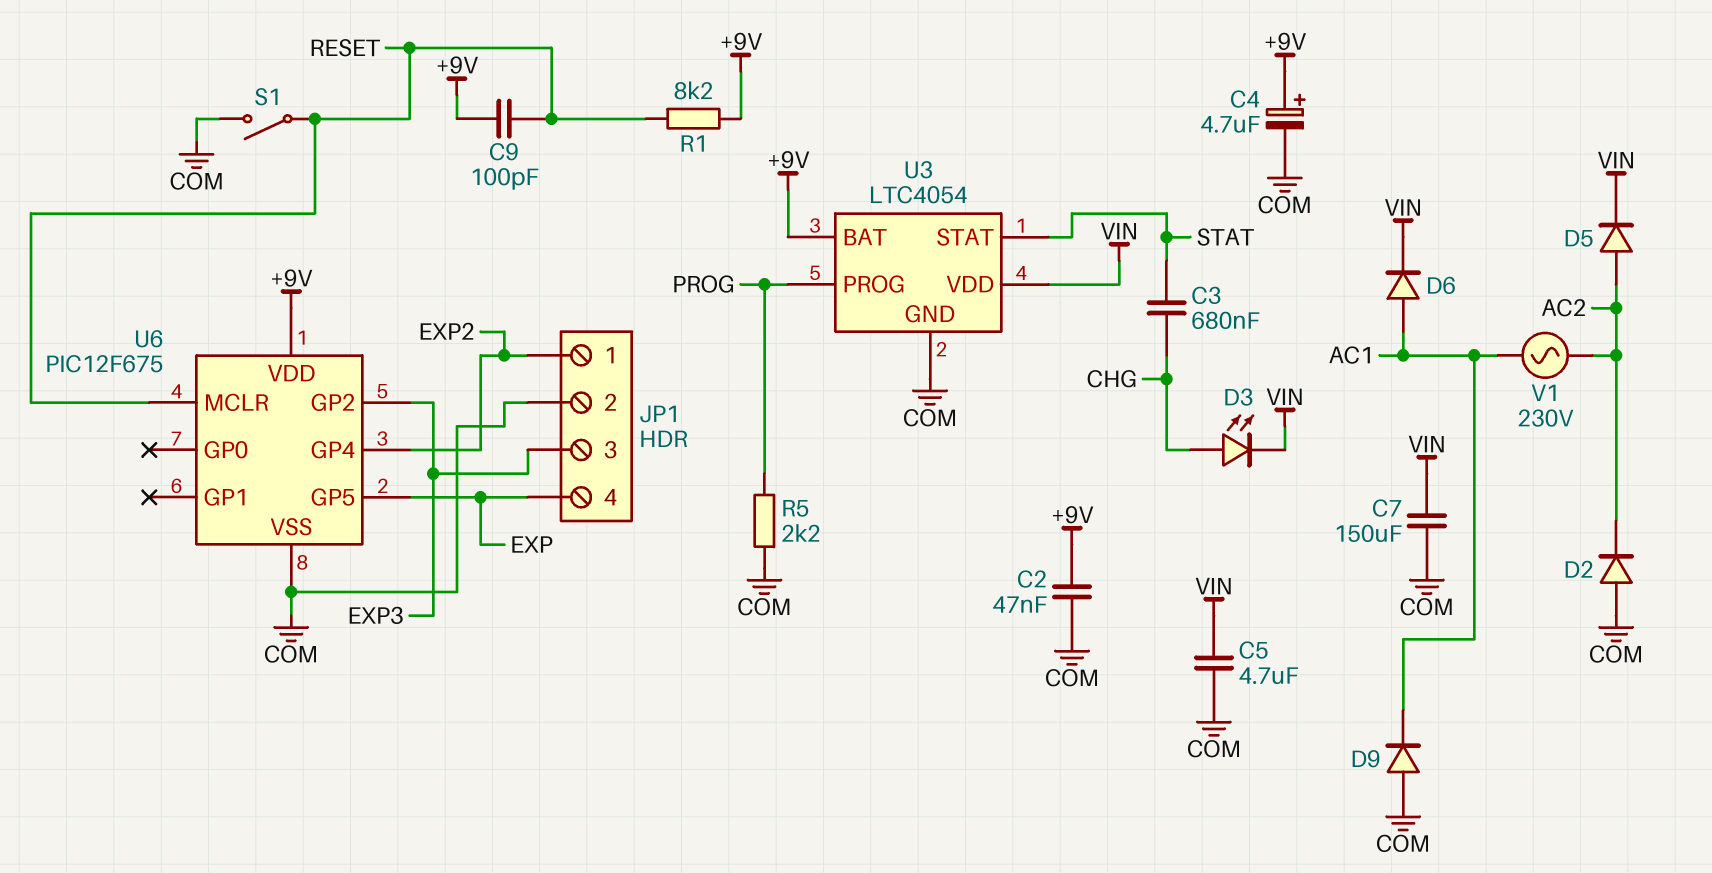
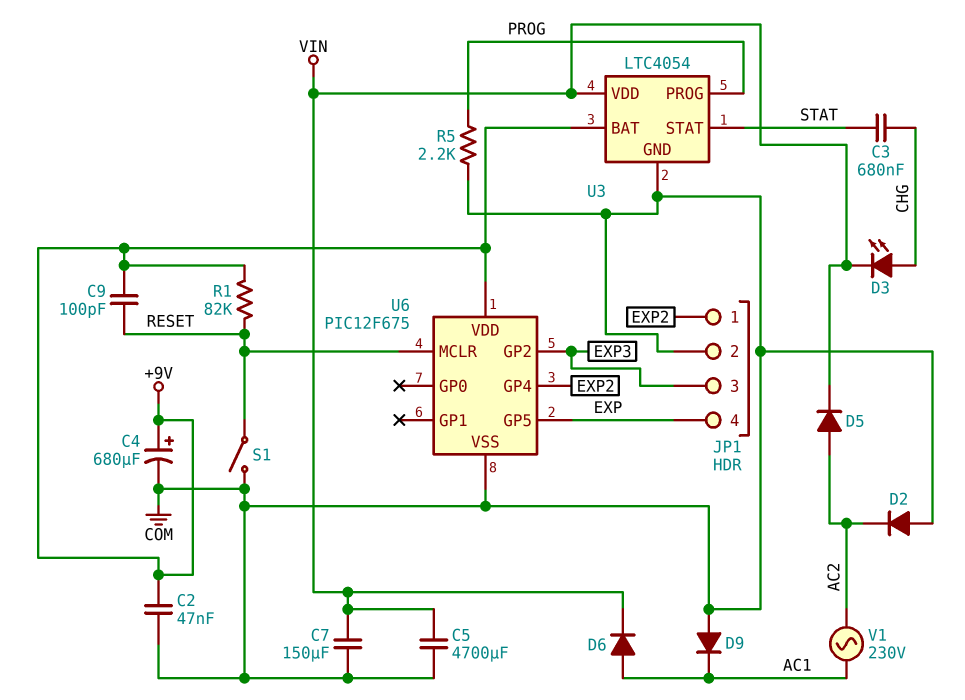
C4: 4.7uF (plus +9V, minus COM) -> 680uF (plus +9V, minus COM)
C5: 4.7uF (COM, VIN) -> 4700uF (COM, VIN)
R1: 8.2k (+9V, RESET) -> 82k (+9V, RESET)

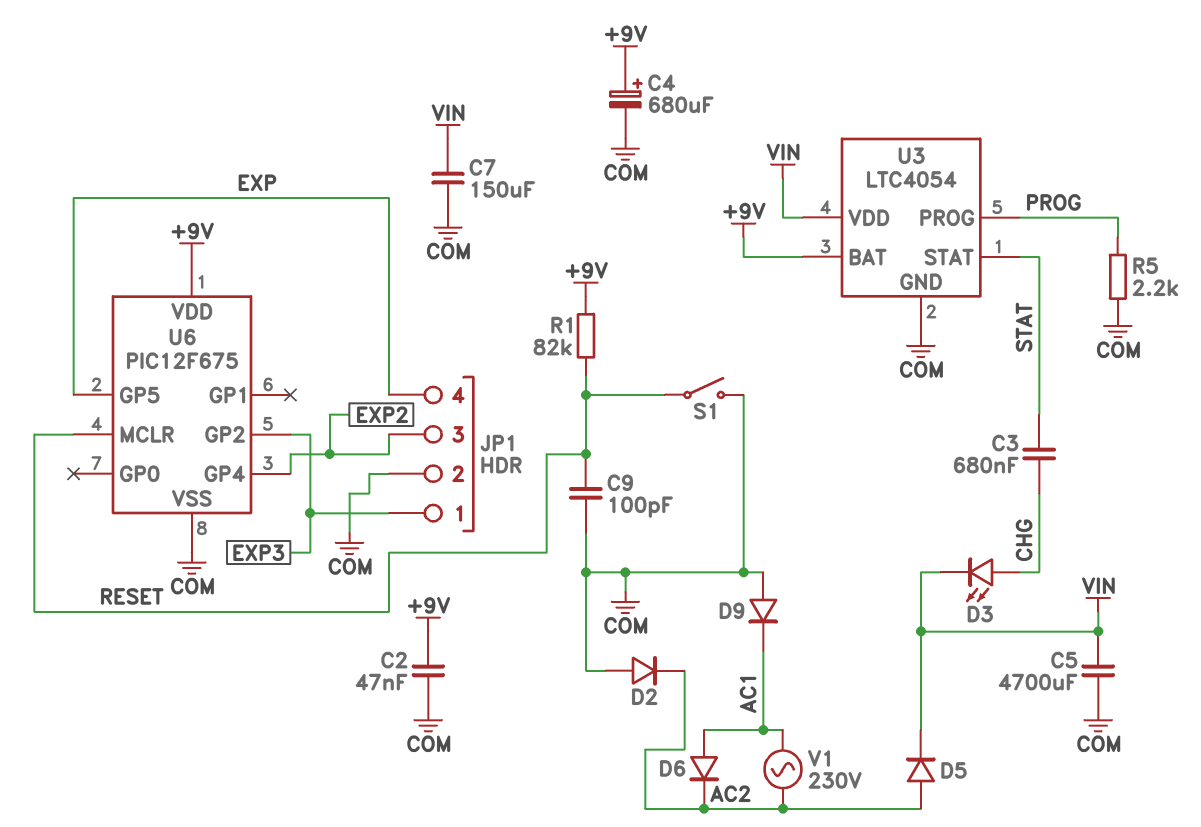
C9: 100pF (+9V, RESET) -> 100pF (COM, RESET)
D6: diode (A AC1, K VIN) -> diode (A AC1, K AC2)
JP1 pin 1: EXP2 -> EXP3
JP1 pin 3: EXP3 -> EXP2

